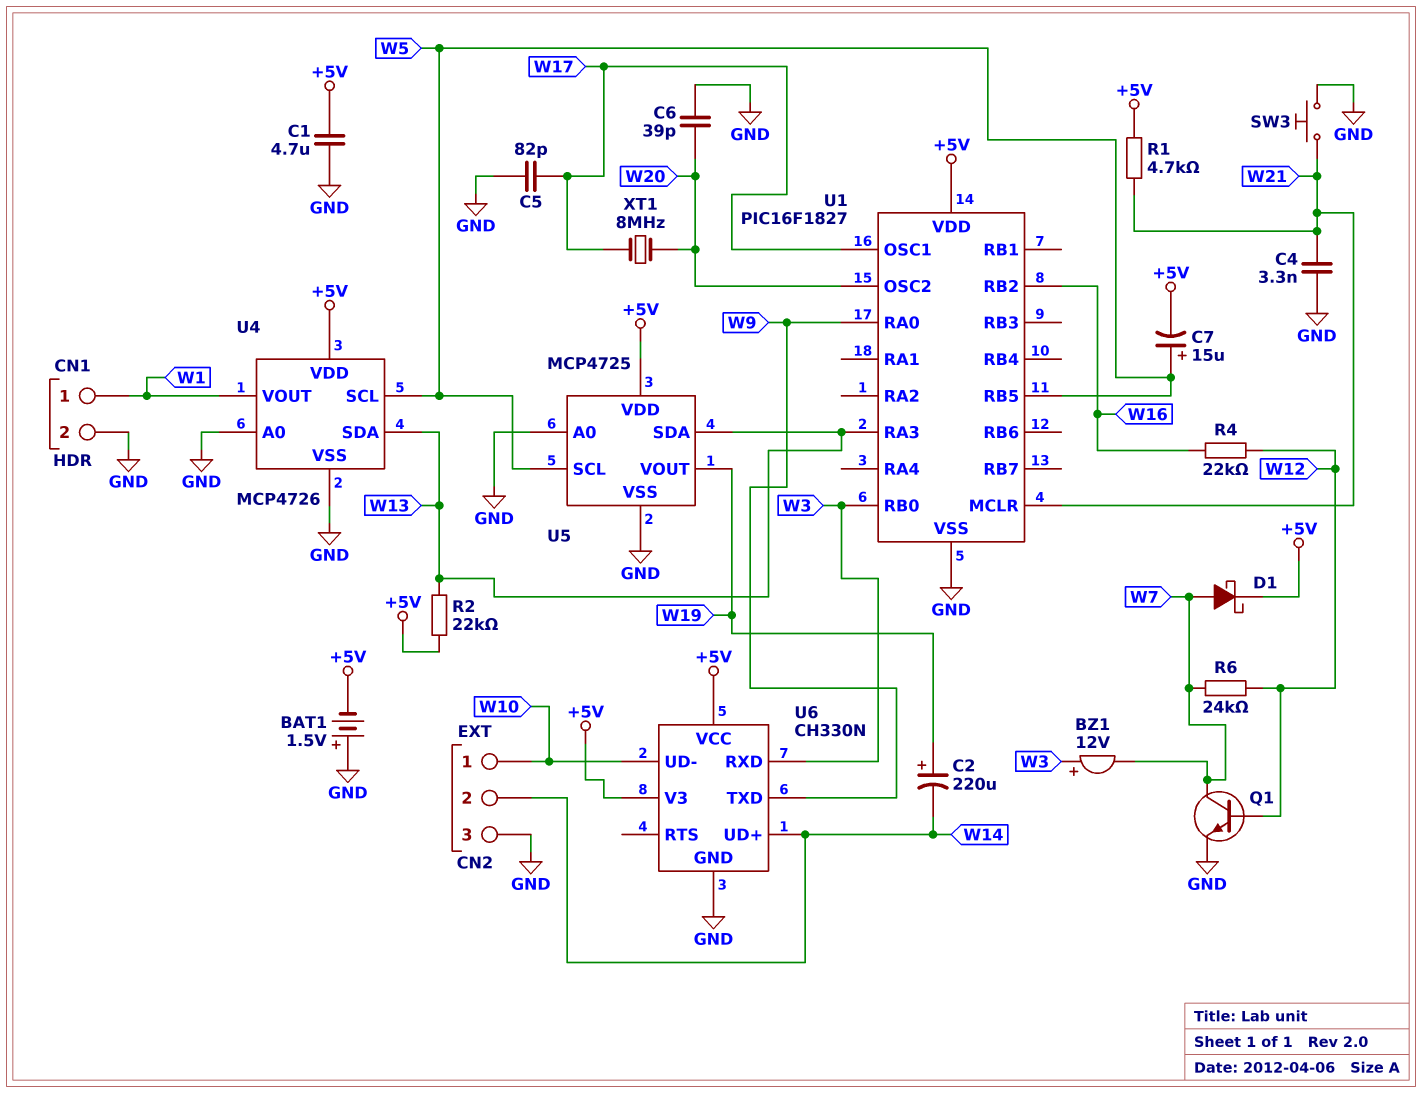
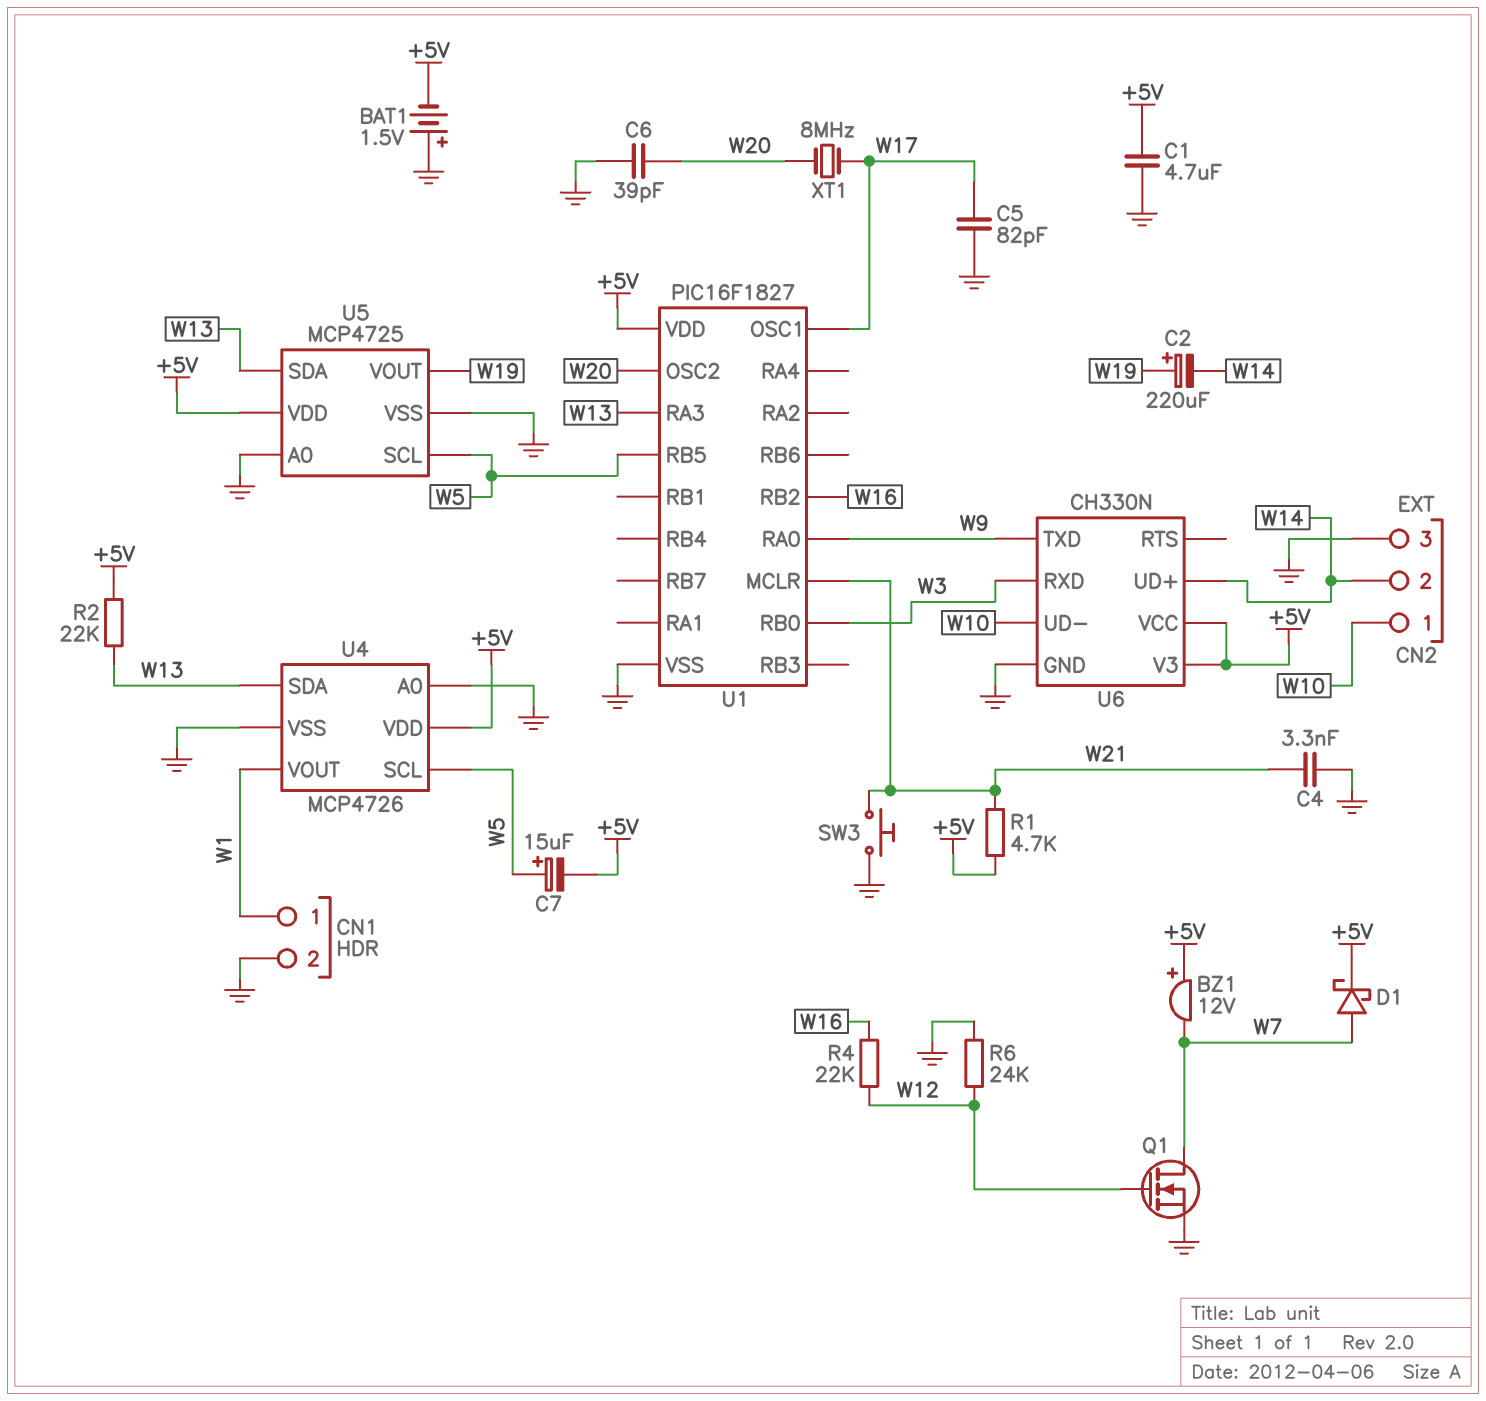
BZ1: buzzer 12V (plus W3, minus W7) -> buzzer 12V (plus +5V, minus W7)
Q1: NPN (B W12, C W7, E GND) -> NMOS (G W12, D W7, S GND)
R6: 24k (W7, W12) -> 24k (GND, W12)

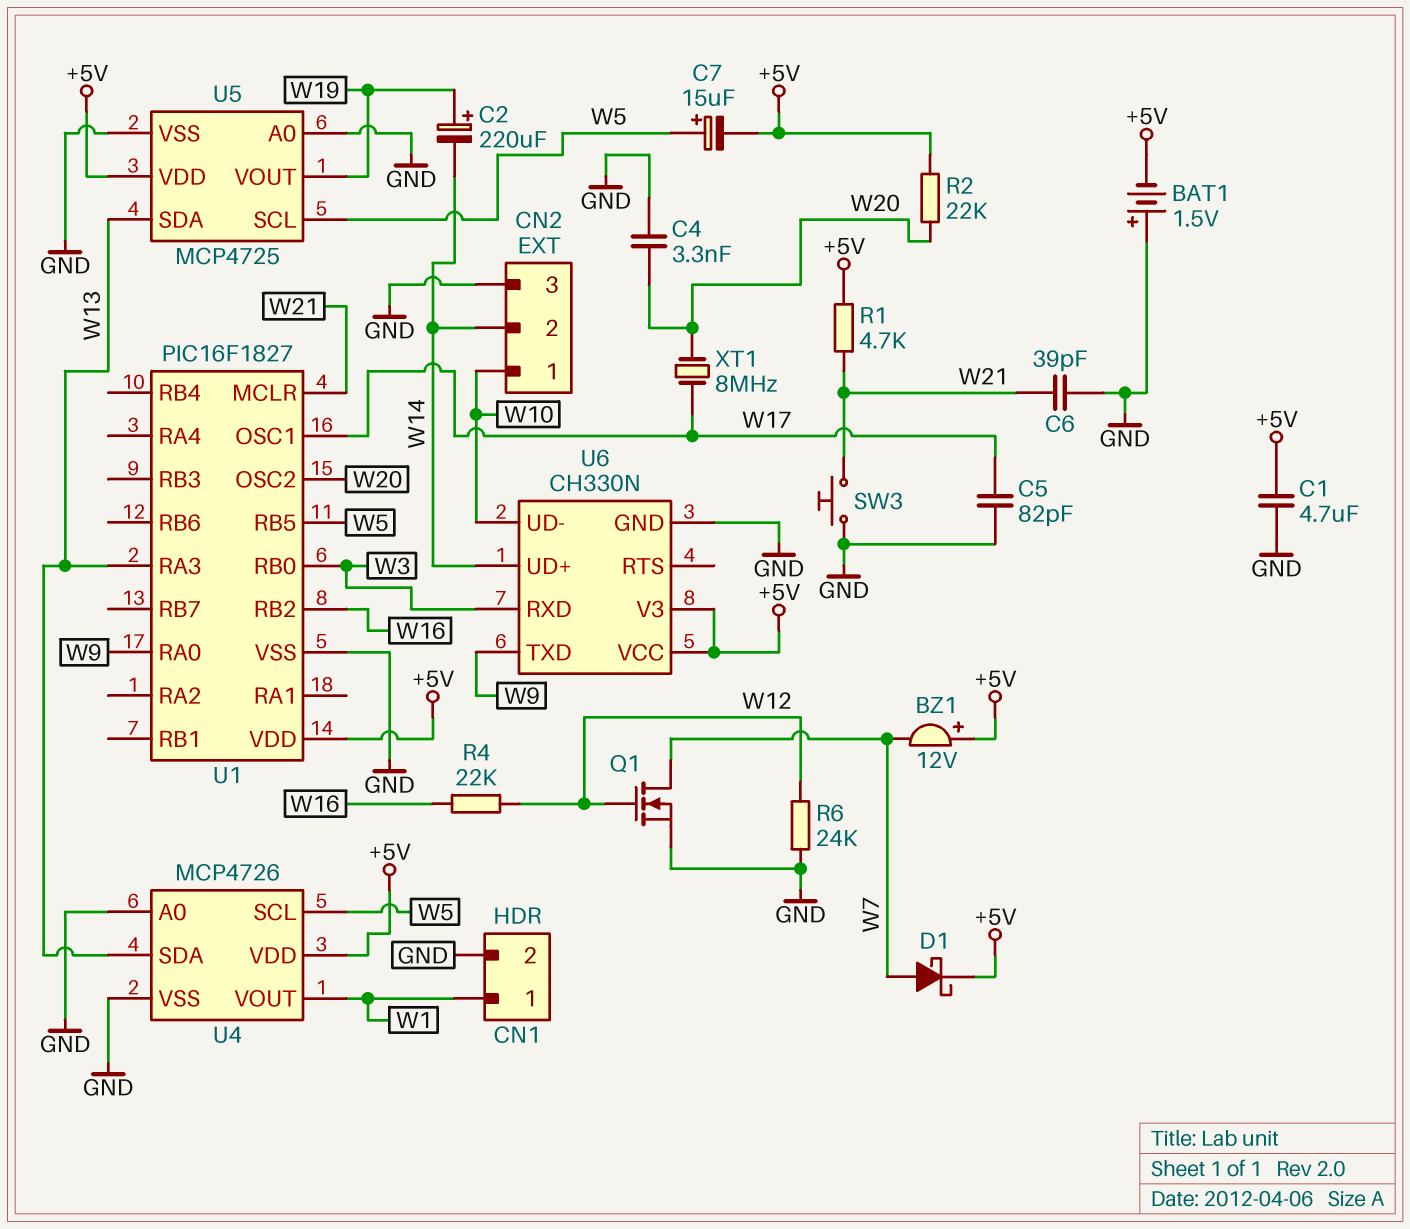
C4: 3.3nF (GND, W21) -> 3.3nF (GND, W20)
C6: 39pF (GND, W20) -> 39pF (GND, W21)
R2: 22k (+5V, W13) -> 22k (+5V, W20)

